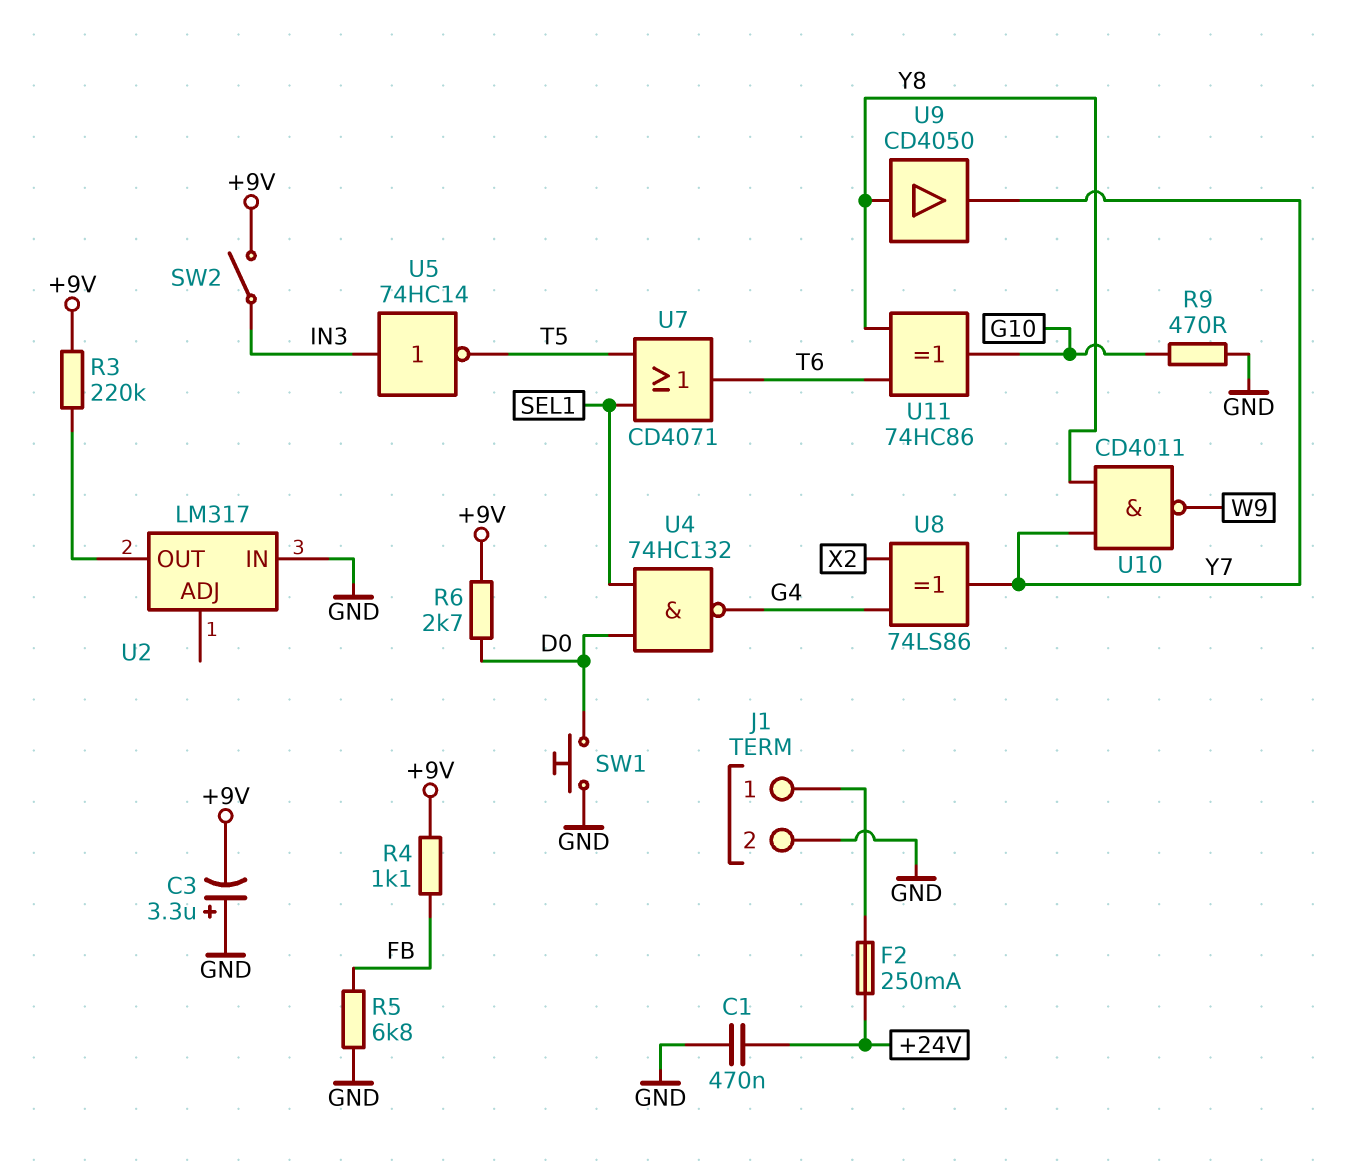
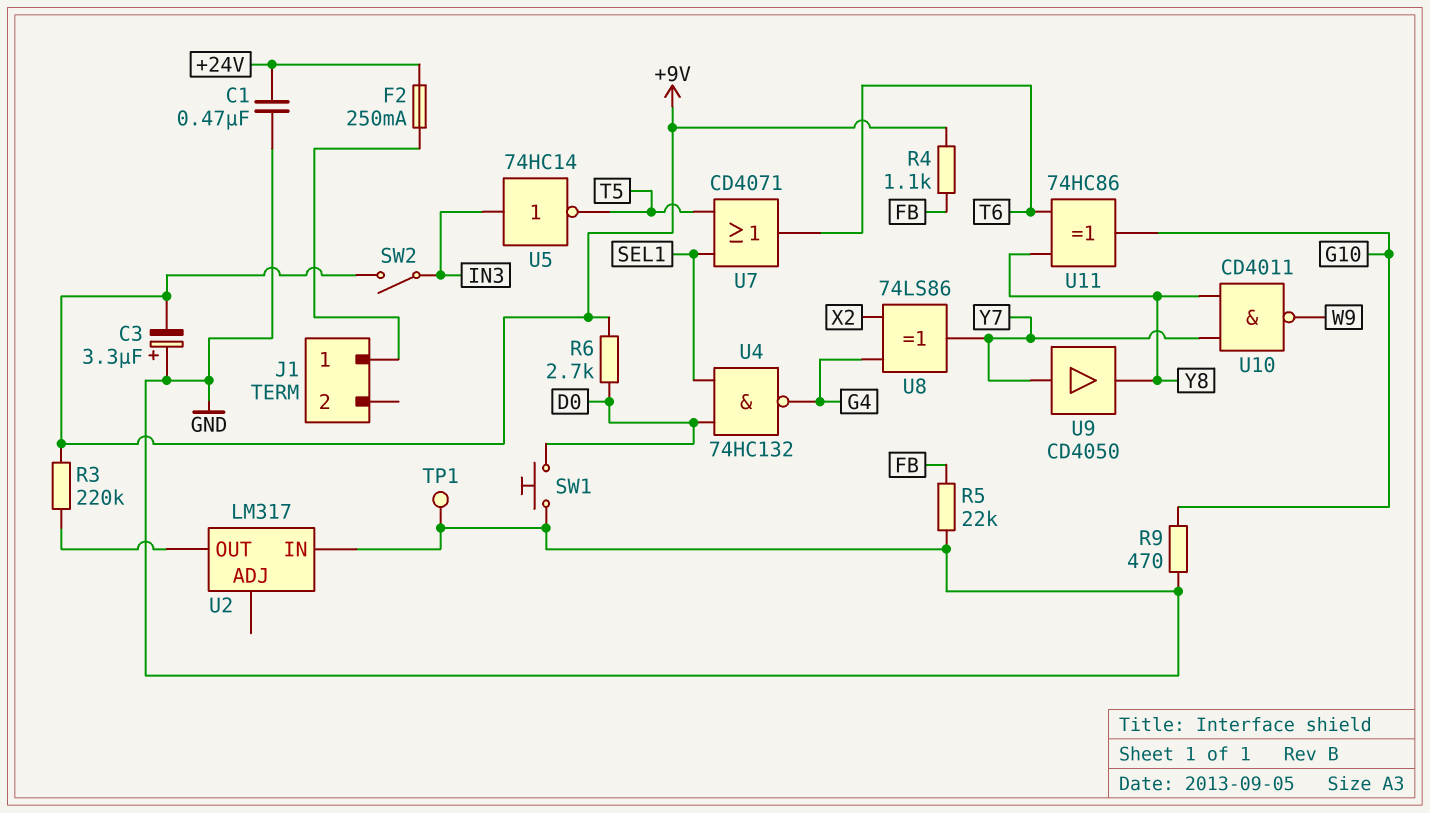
J1 pin 2: GND -> none
R5: 6.8k (FB, GND) -> 22k (FB, GND)
TP1: none -> test point (GND)
U9: buffer CD4050 (in Y8, out Y7) -> buffer CD4050 (in Y7, out Y8)

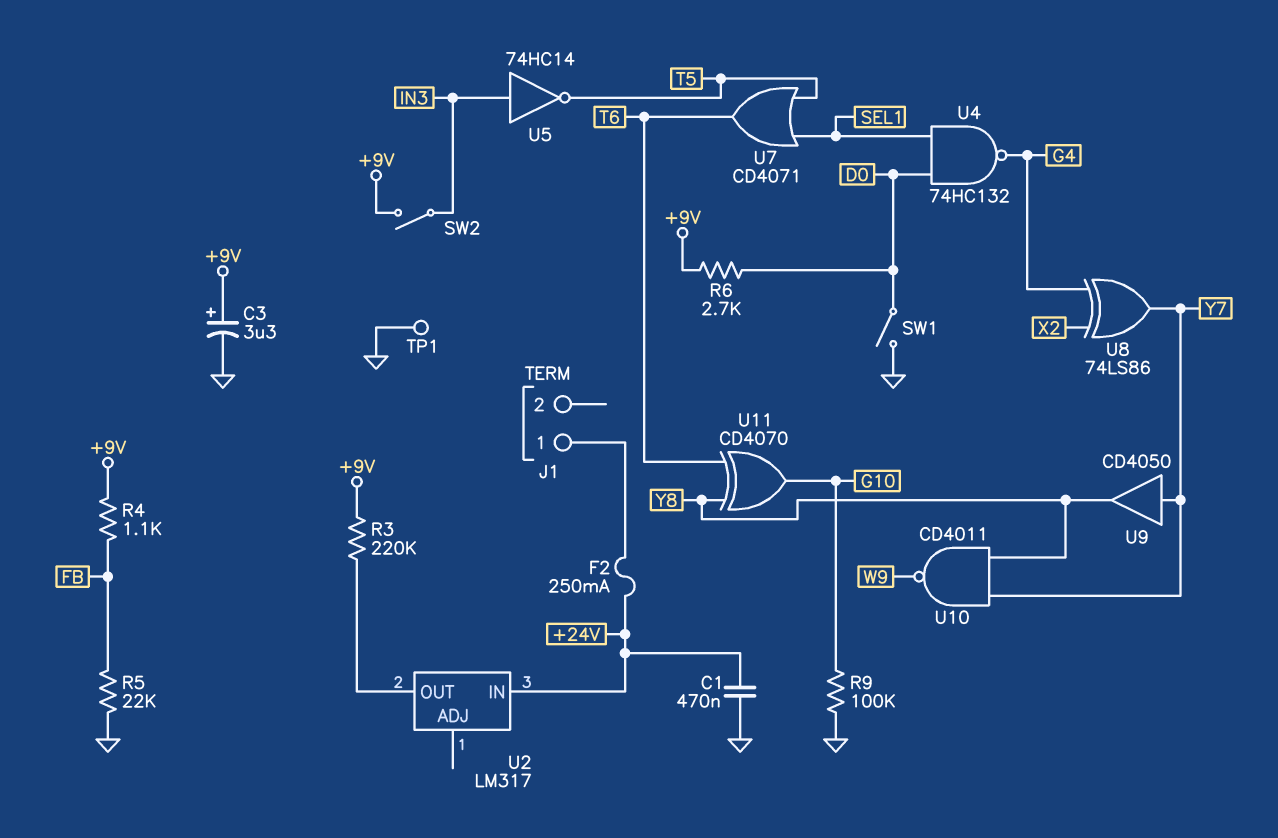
C3: 3.3uF (plus GND, minus +9V) -> 3.3uF (plus +9V, minus GND)
R9: 470 (G10, GND) -> 100k (G10, GND)
SW1: button (D0, GND) -> switch (D0, GND)
U2 pin IN: GND -> +24V
U11: XOR 74HC86 (in T6, in Y8, out G10) -> XOR CD4070 (in T6, in Y8, out G10)

